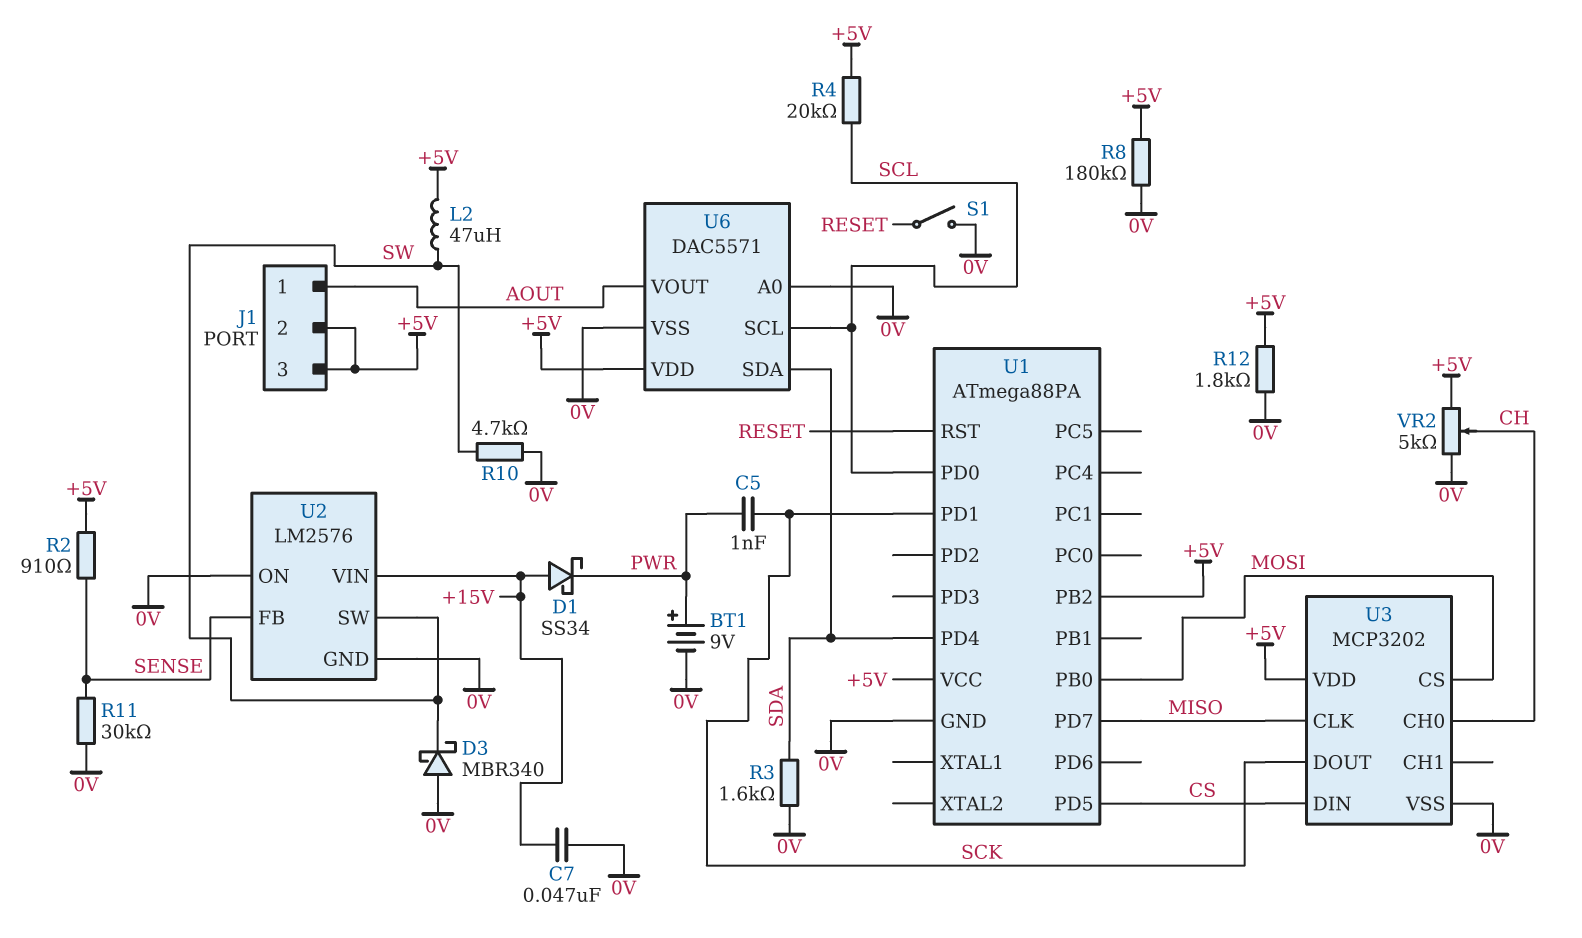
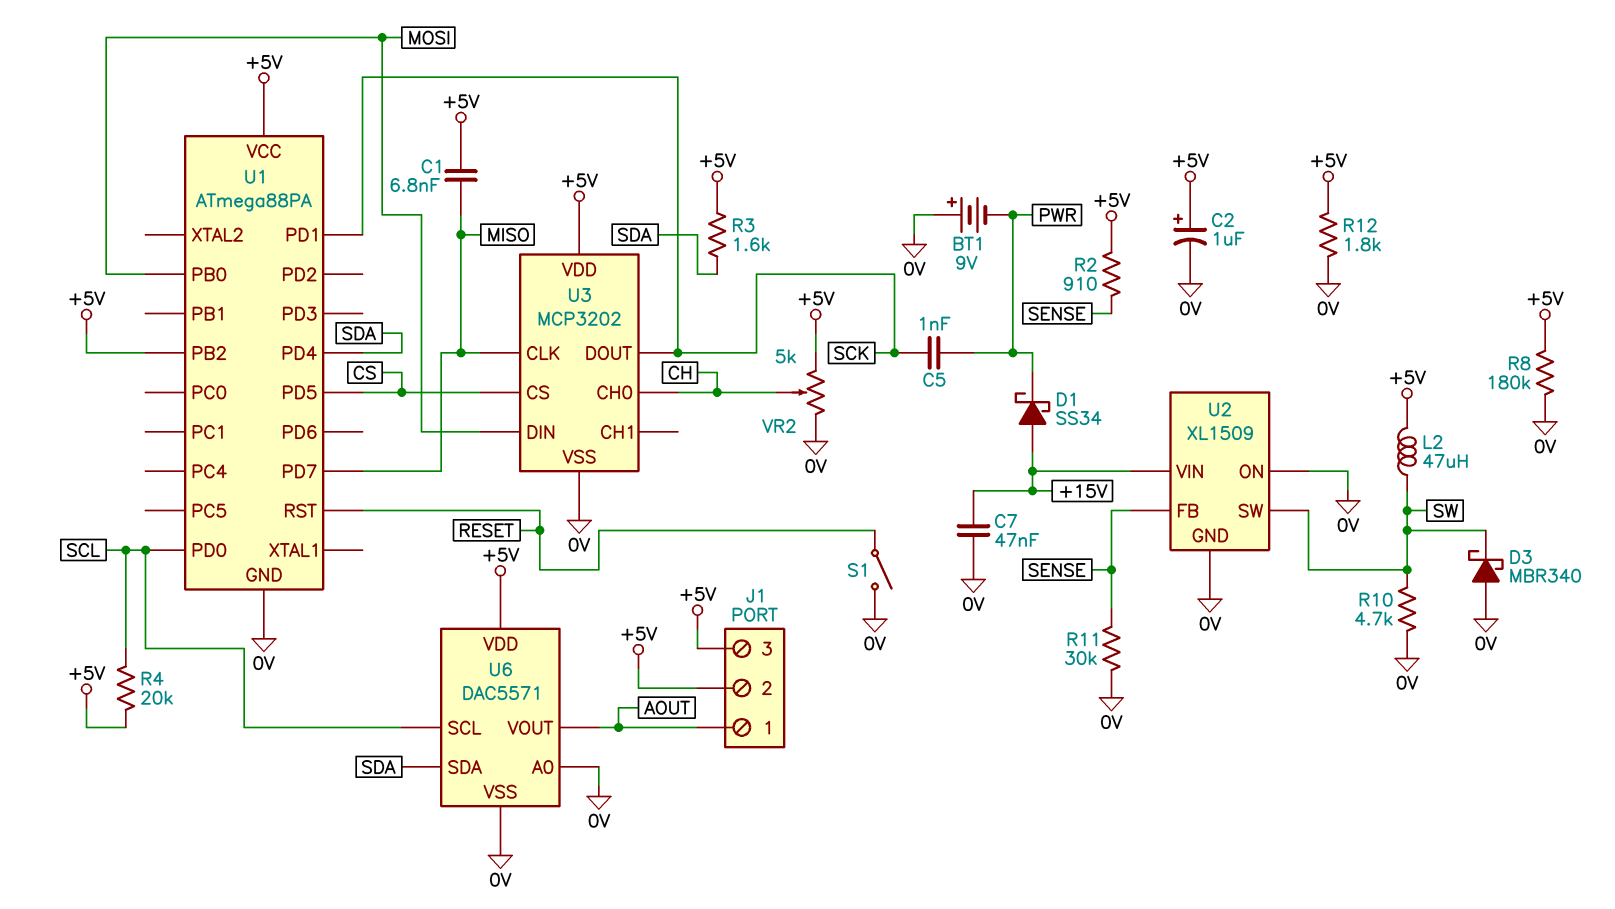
BT1: 9V (plus PWR, minus 0V) -> 9V (plus 0V, minus PWR)
C1: none -> 6.8nF (+5V, MISO)
C2: none -> 1uF (plus +5V, minus 0V)
R3: 1.6k (0V, SDA) -> 1.6k (+5V, SDA)
U2: LM2576 -> XL1509
U3 pin CS: MOSI -> CS
U3 pin DIN: CS -> MOSI

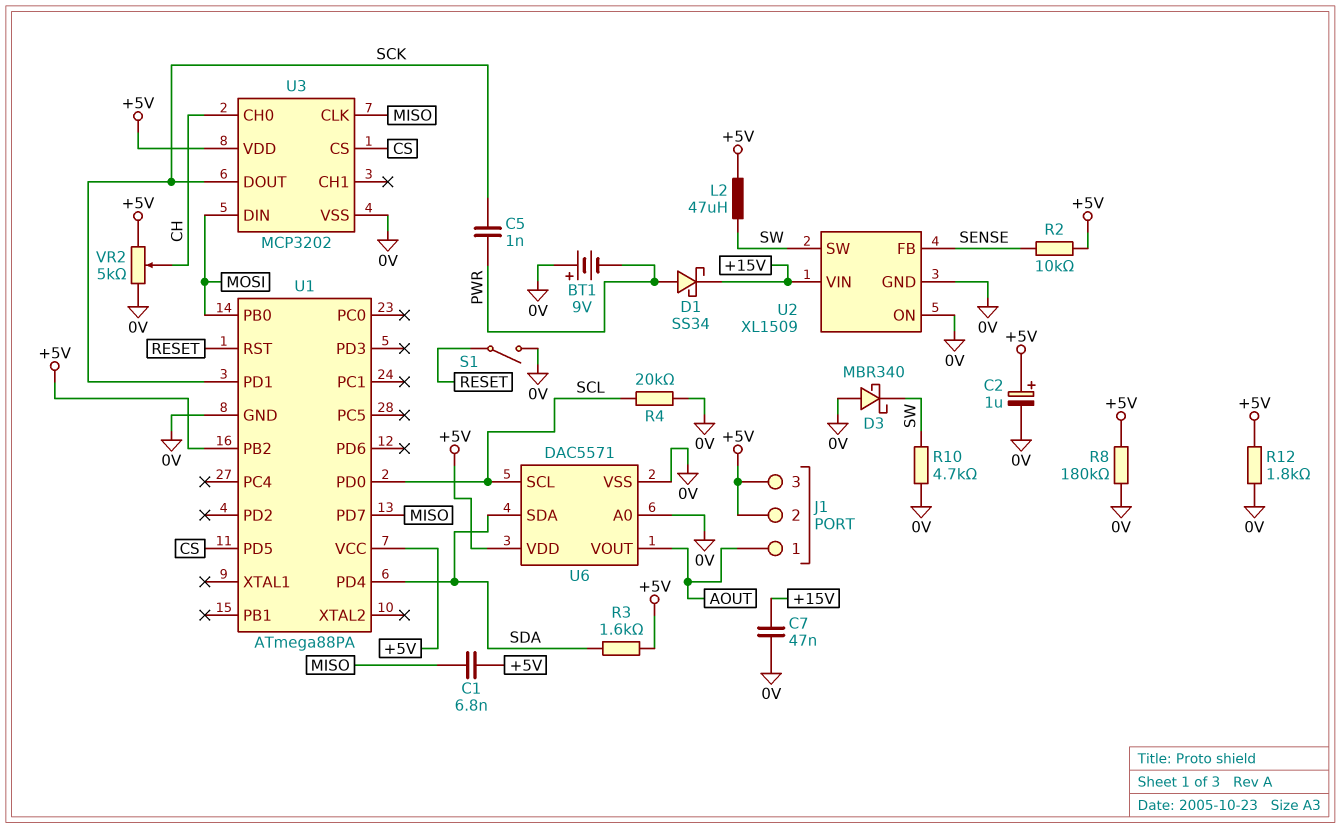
D1: schottky SS34 (A +15V, K PWR) -> schottky SS34 (A PWR, K +15V)
R2: 910 (+5V, SENSE) -> 10k (+5V, SENSE)
R4: 20k (+5V, SCL) -> 20k (0V, SCL)
R11: 30k (0V, SENSE) -> none

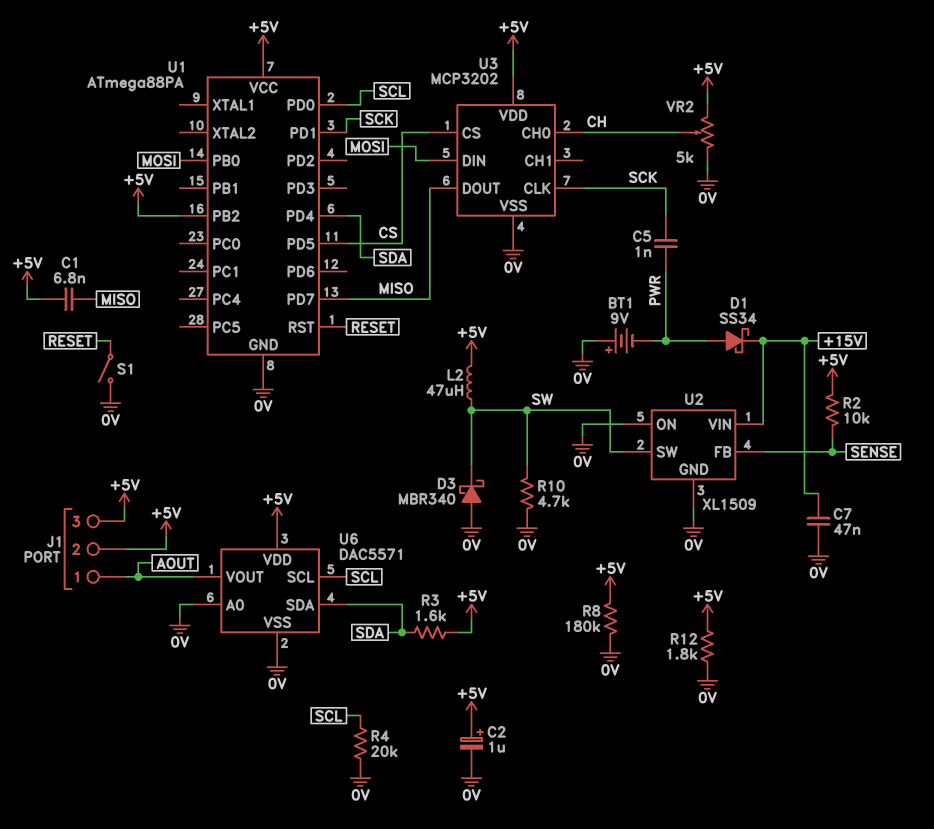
U3 pin CLK: MISO -> SCK
U3 pin DOUT: SCK -> MISO

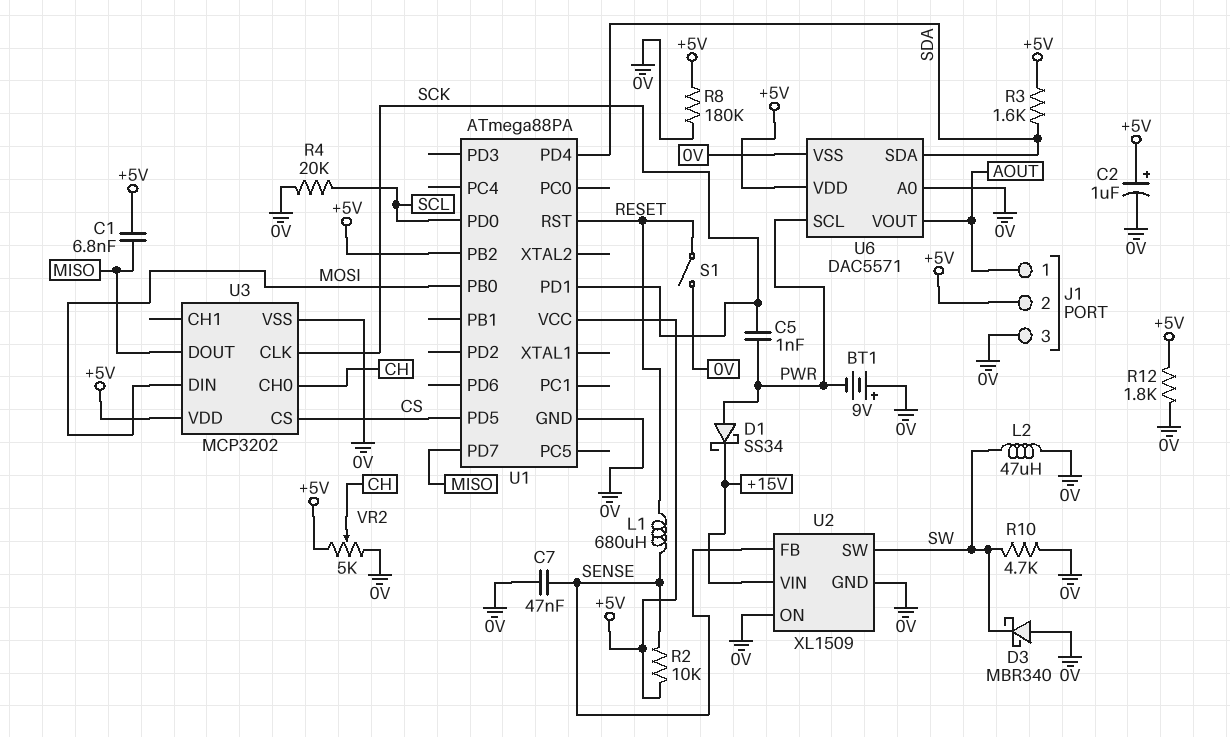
C7: 47nF (+15V, 0V) -> 47nF (0V, SENSE)
J1 pin 3: +5V -> 0V
L1: none -> 680uH (RESET, SENSE)
L2: 47uH (+5V, SW) -> 47uH (0V, SW)
U6 pin SCL: SCL -> PWR

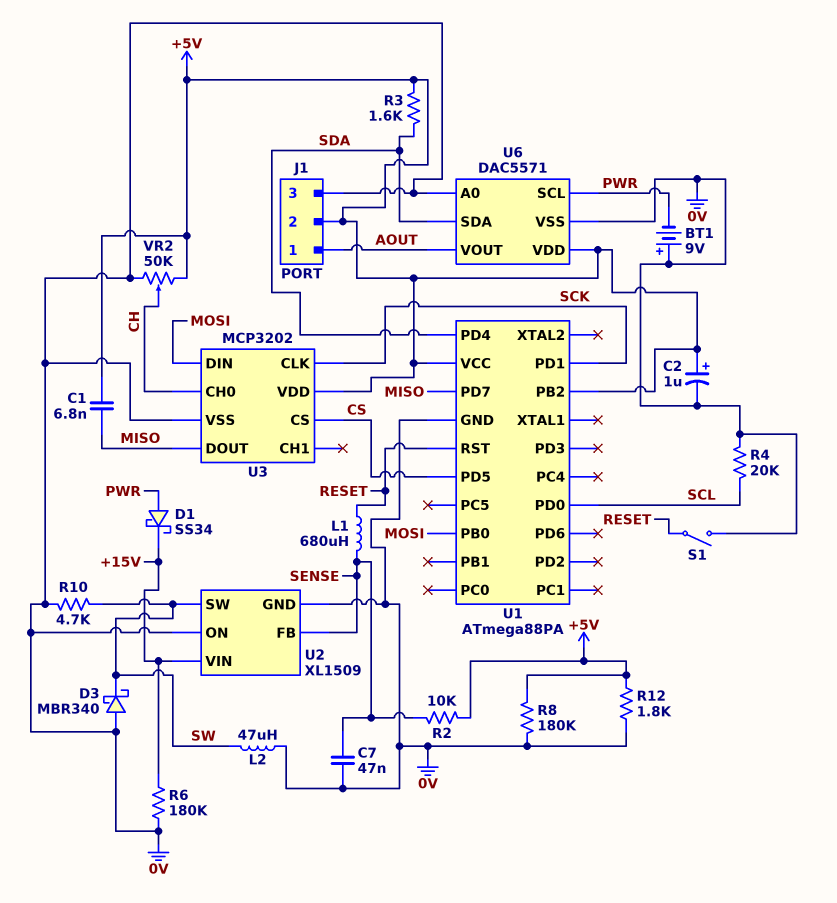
C5: 1nF (PWR, SCK) -> none
R6: none -> 180k (+15V, 0V)
VR2: 5k (+5V, 0V, wiper CH) -> 50k (+5V, 0V, wiper CH)

